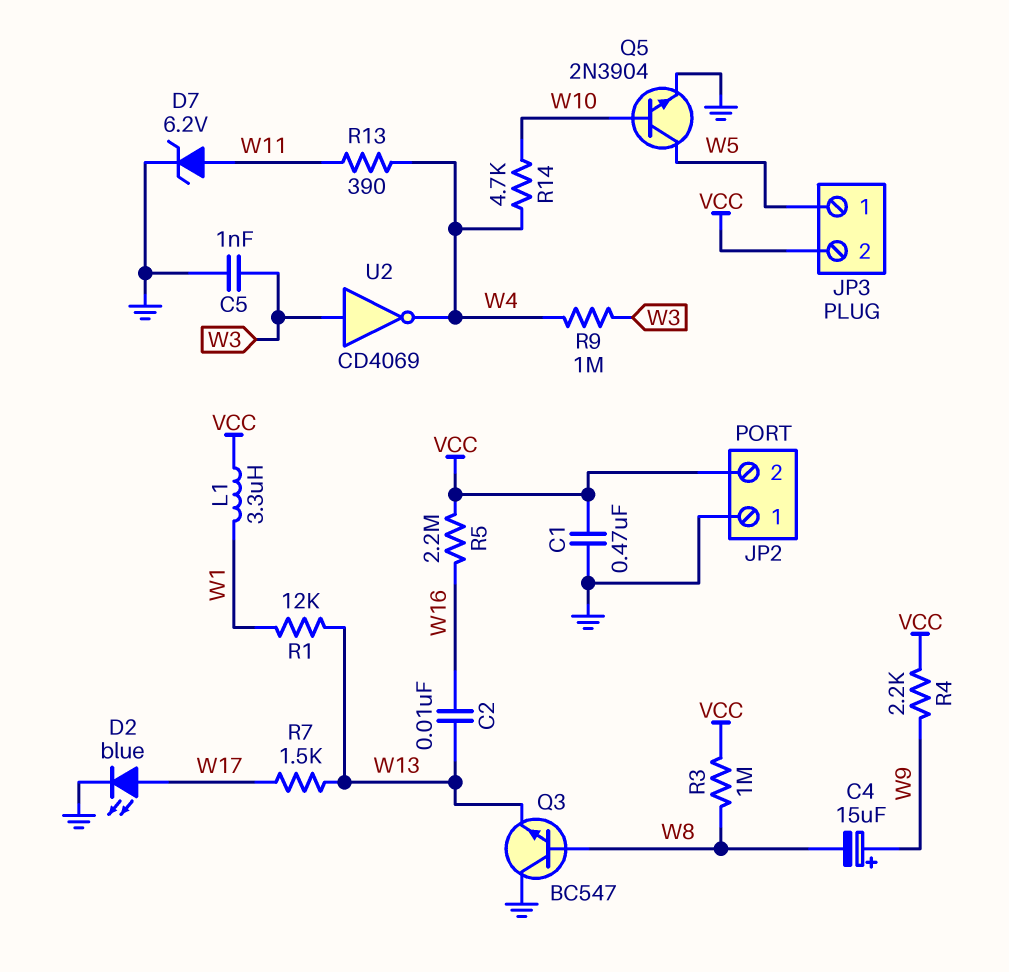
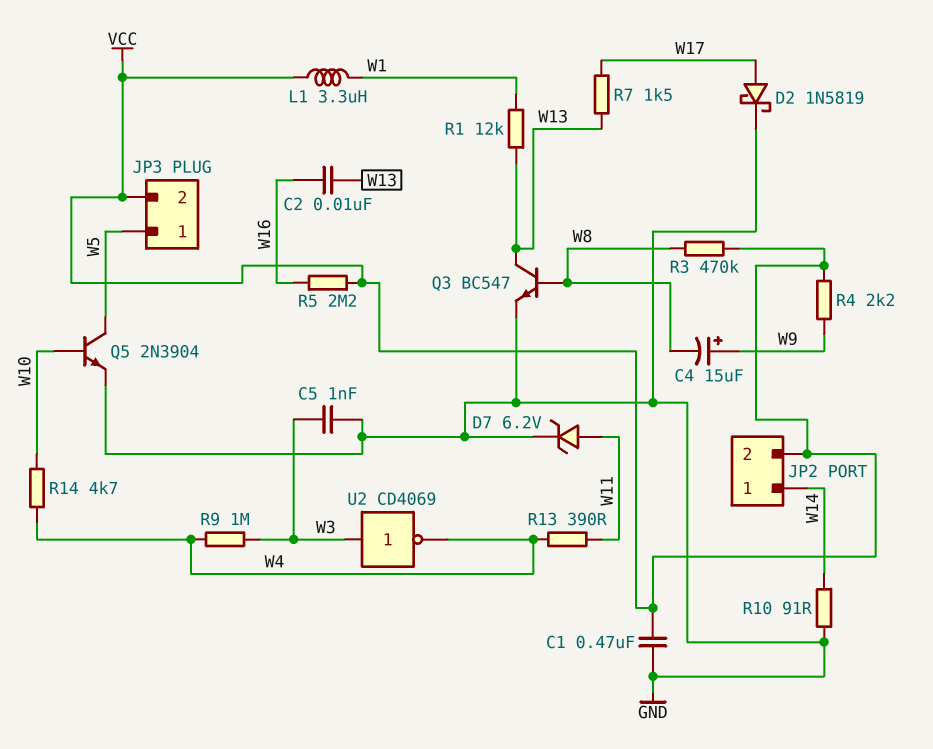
D2: LED blue (A W17, K GND) -> schottky 1N5819 (A W17, K GND)
JP2 pin 1: GND -> W14
Q3: NPN BC547 (B W8, C GND, E W13) -> NPN BC547 (B W8, C W13, E GND)
R3: 1M (VCC, W8) -> 470k (VCC, W8)
R10: none -> 91 (GND, W14)

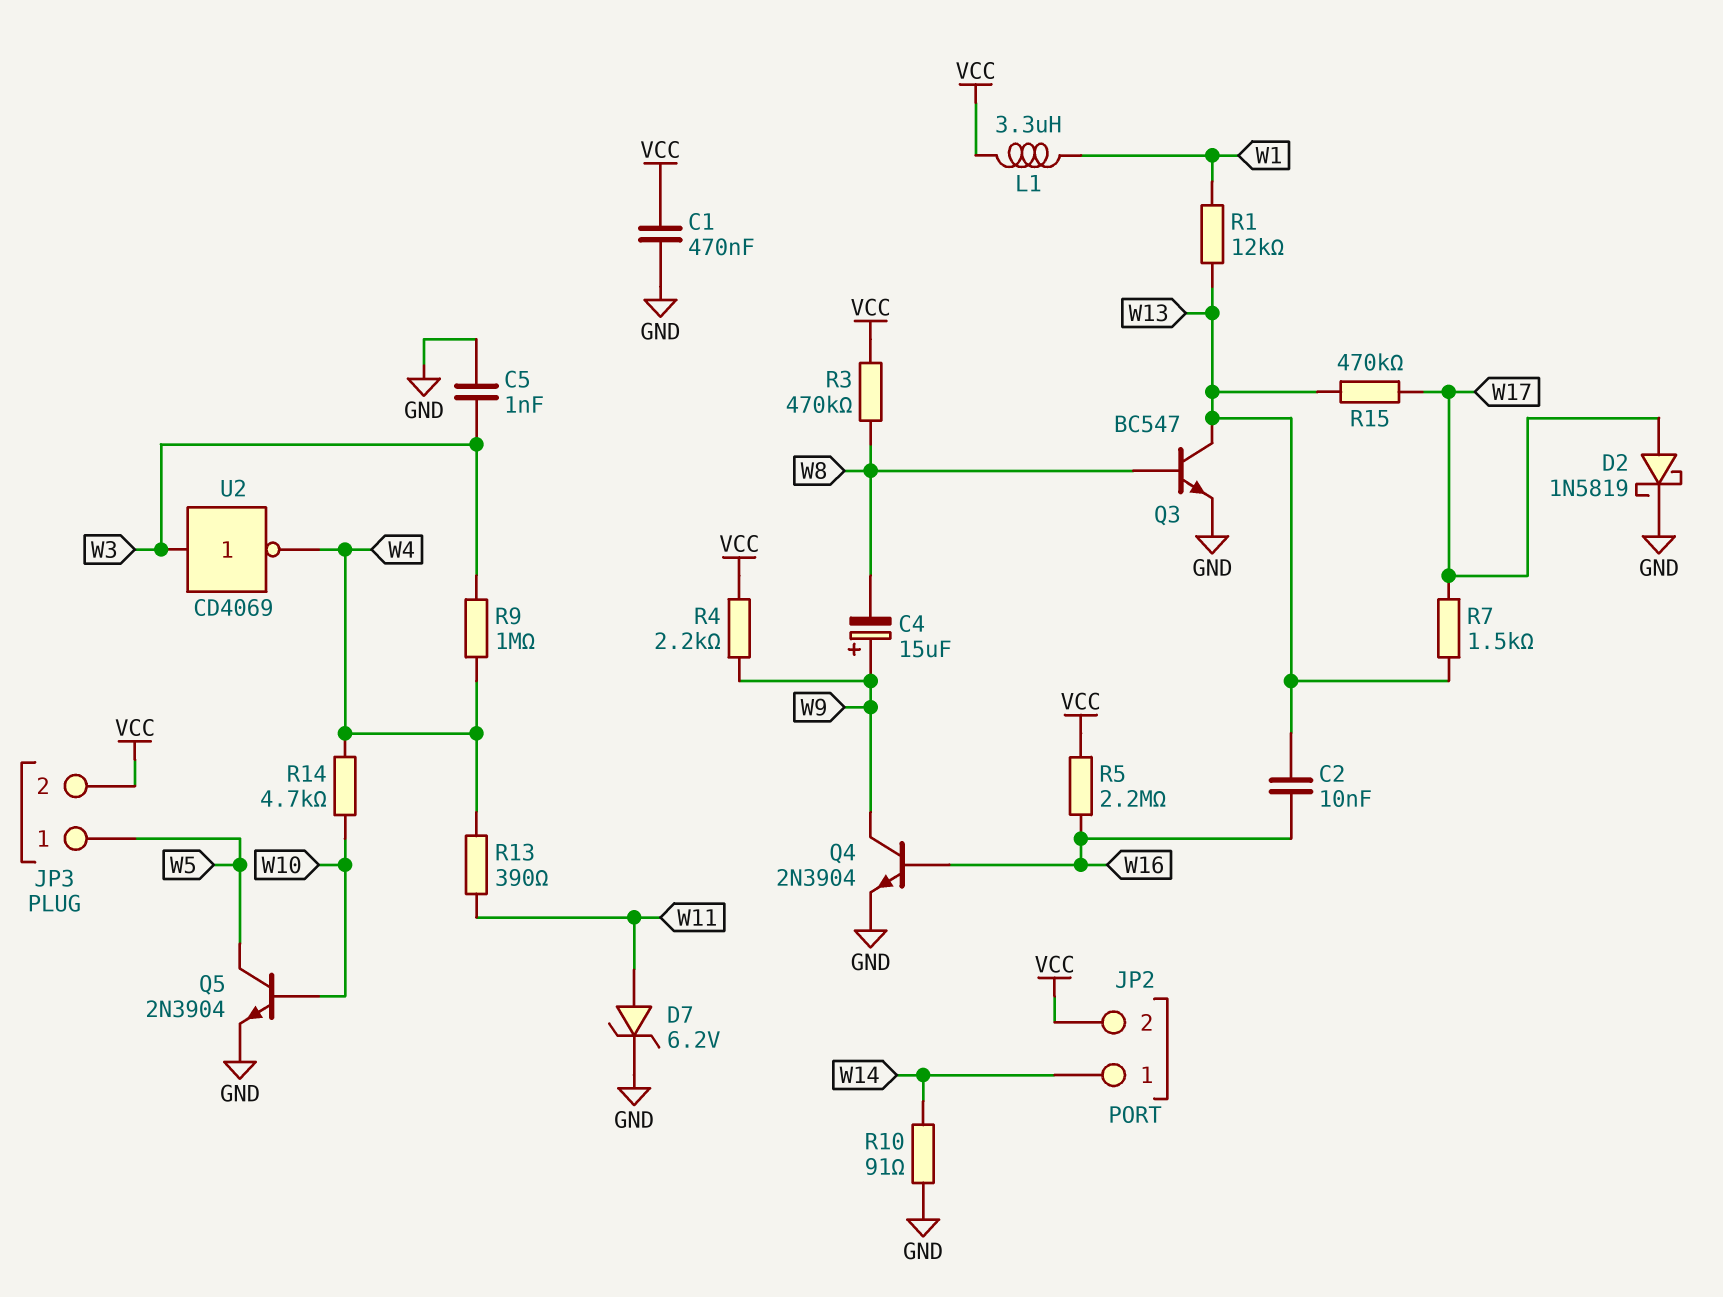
Q4: none -> NPN 2N3904 (B W16, C W9, E GND)
R15: none -> 470k (W13, W17)

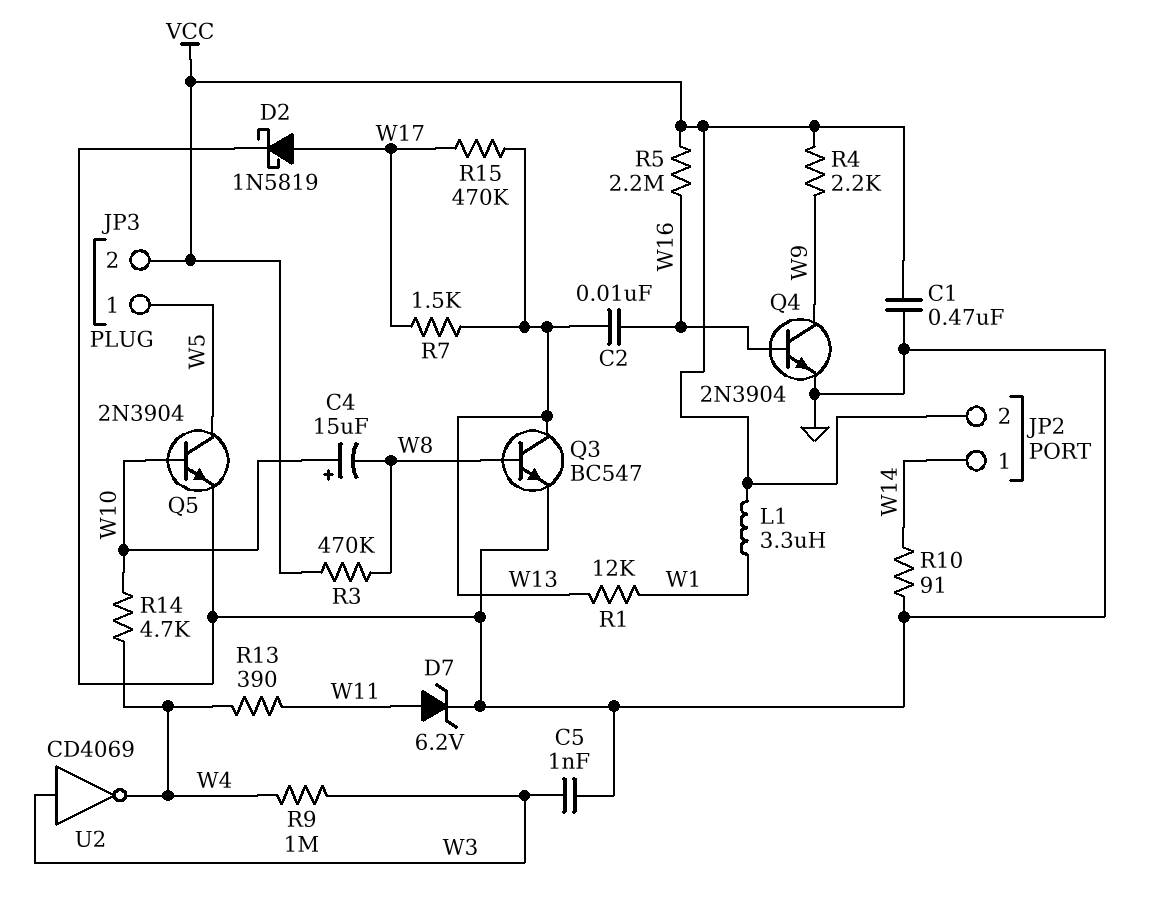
C4: 15uF (plus W9, minus W8) -> 15uF (plus W10, minus W8)

